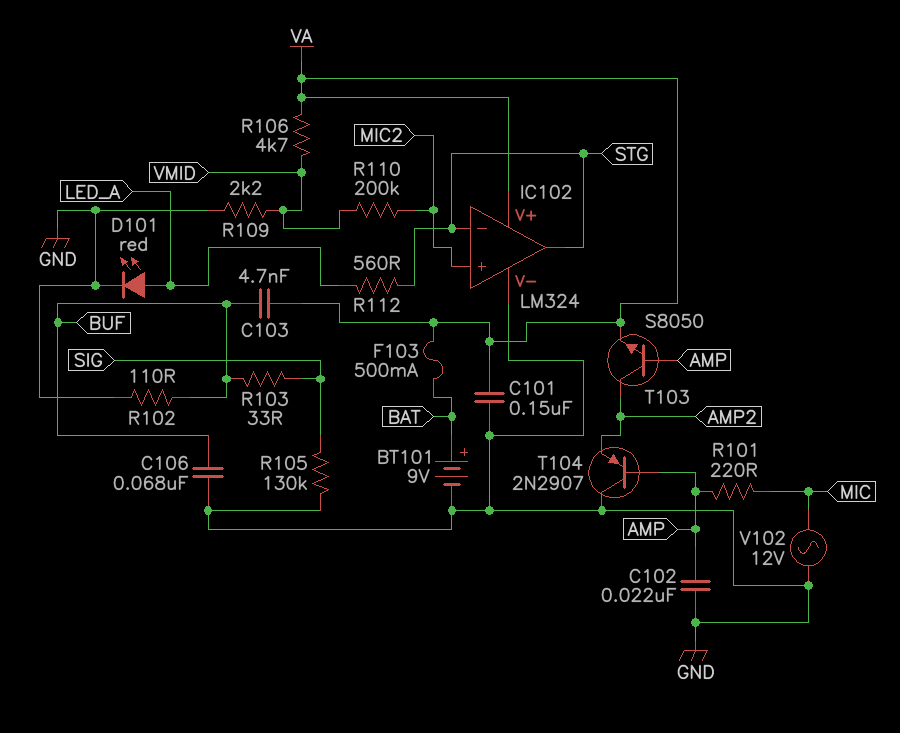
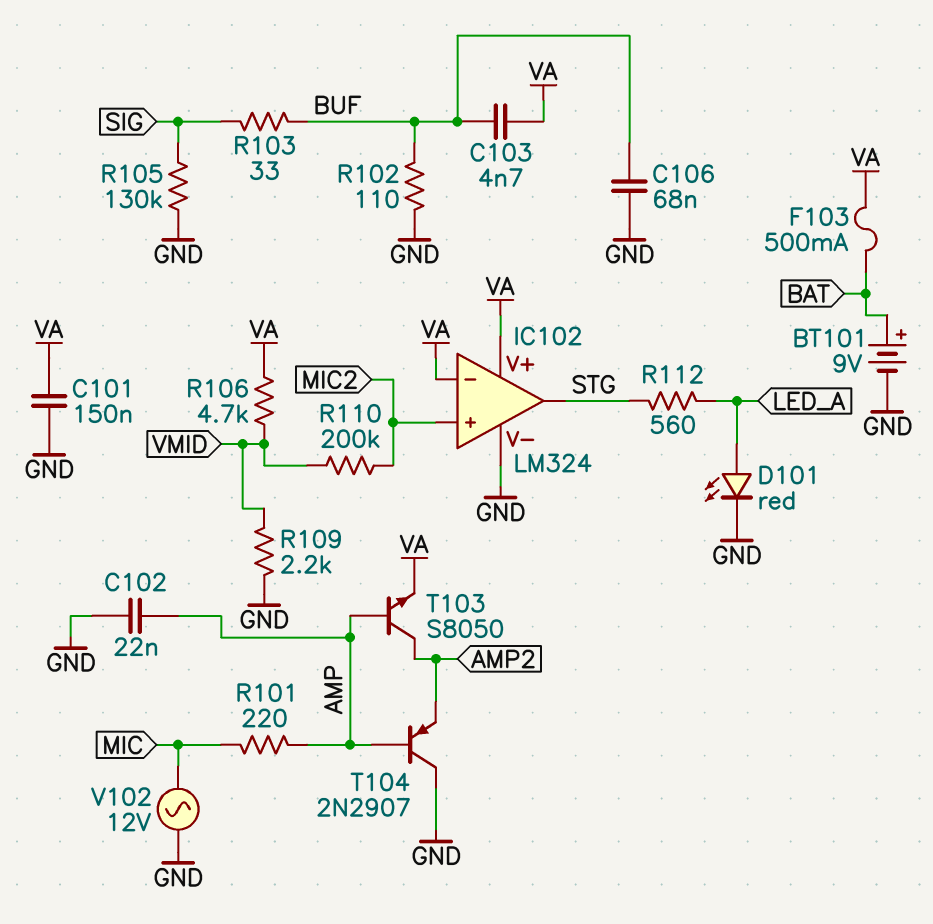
IC102 pin in-: STG -> VA

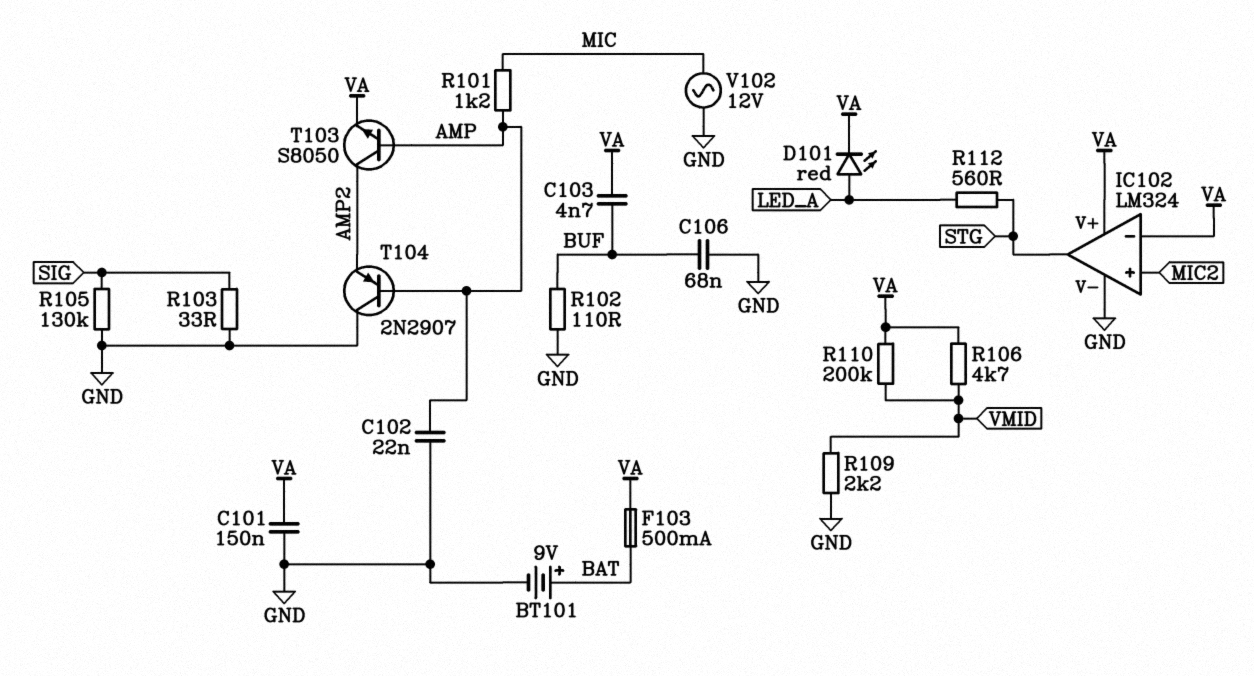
D101: LED red (A LED_A, K GND) -> LED red (A LED_A, K VA)
R101: 220 (AMP, MIC) -> 1.2k (AMP, MIC)
R103: 33 (BUF, SIG) -> 33 (GND, SIG)
R110: 200k (MIC2, VMID) -> 200k (VA, VMID)

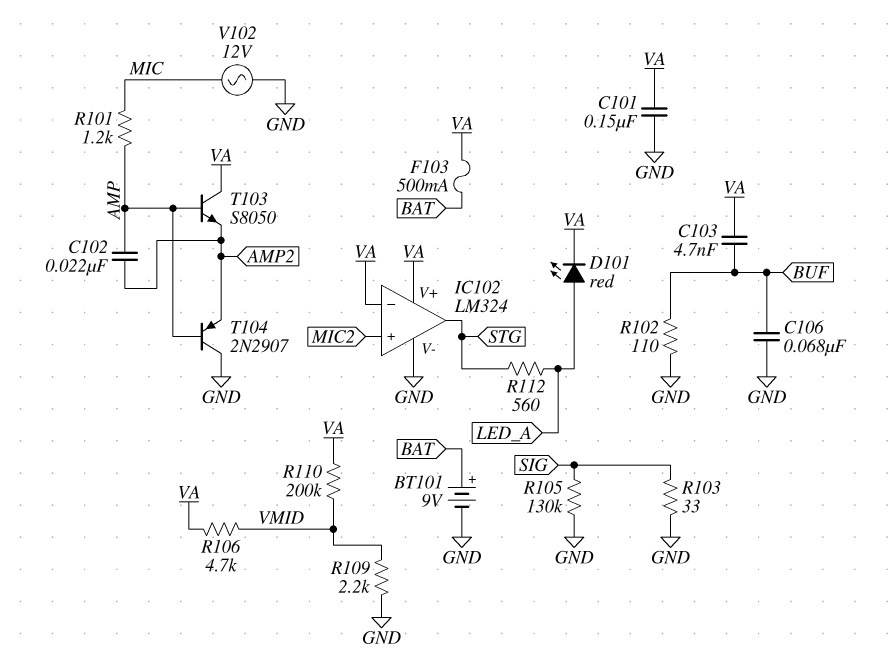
C102: 22nF (AMP, GND) -> 22nF (AMP, AMP2)
T103: NPN S8050 (B AMP, C AMP2, E VA) -> NPN S8050 (B AMP, C VA, E AMP2)

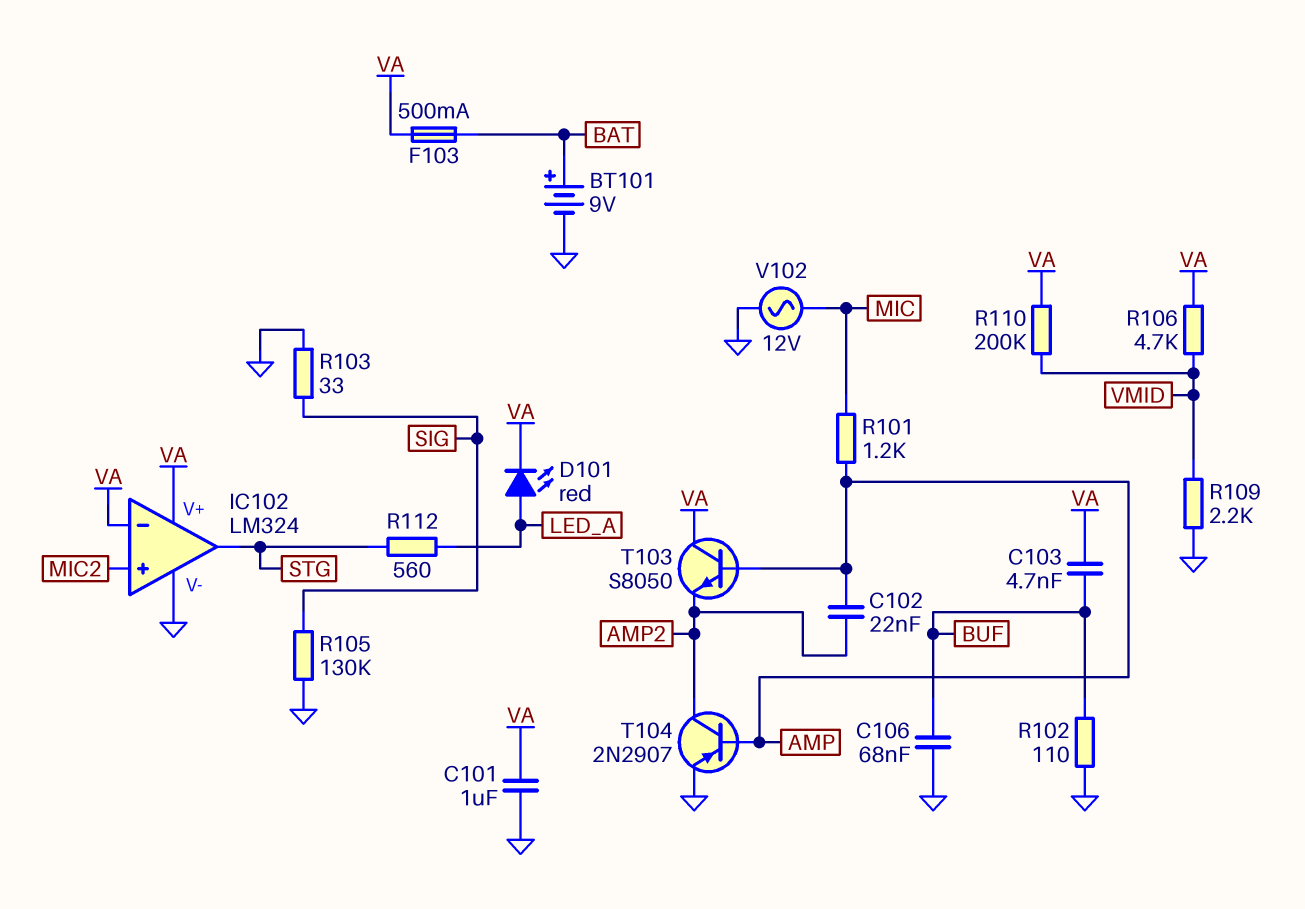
C101: 150nF (GND, VA) -> 1uF (GND, VA)
T104: PNP 2N2907 (B AMP, C GND, E AMP2) -> PNP 2N2907 (B AMP, C AMP2, E GND)

